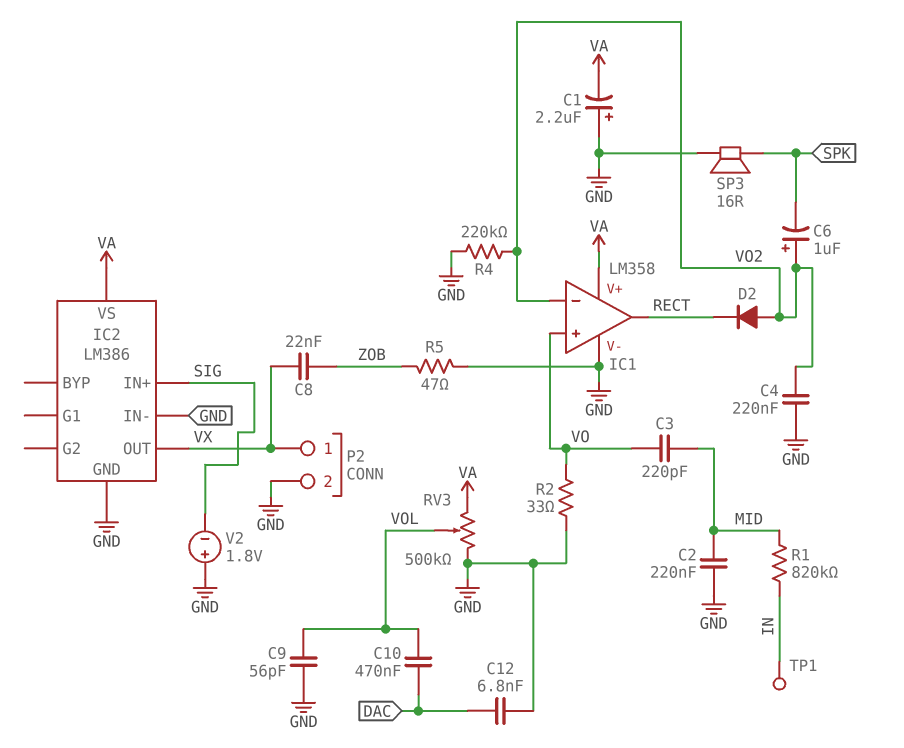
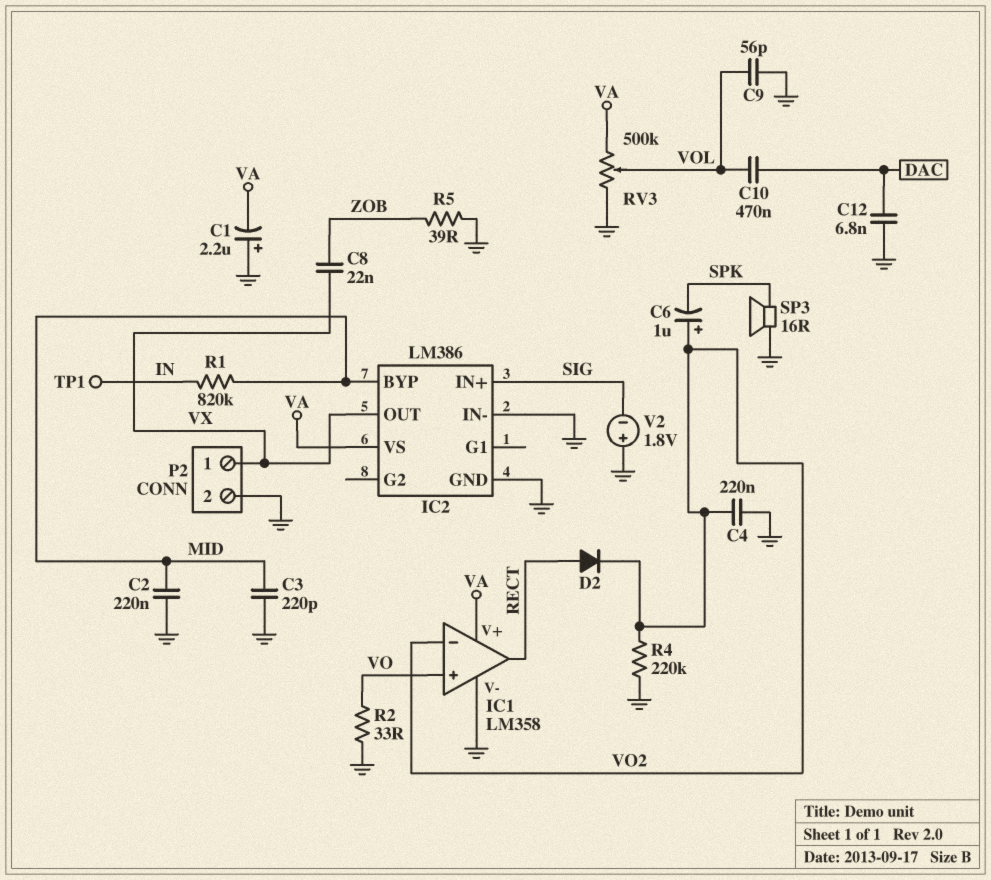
C3: 220pF (MID, VO) -> 220pF (GND, MID)
D2: diode (A VO2, K RECT) -> diode (A RECT, K VO2)
IC2 pin BYP: none -> MID
R5: 47 (GND, ZOB) -> 39 (GND, ZOB)

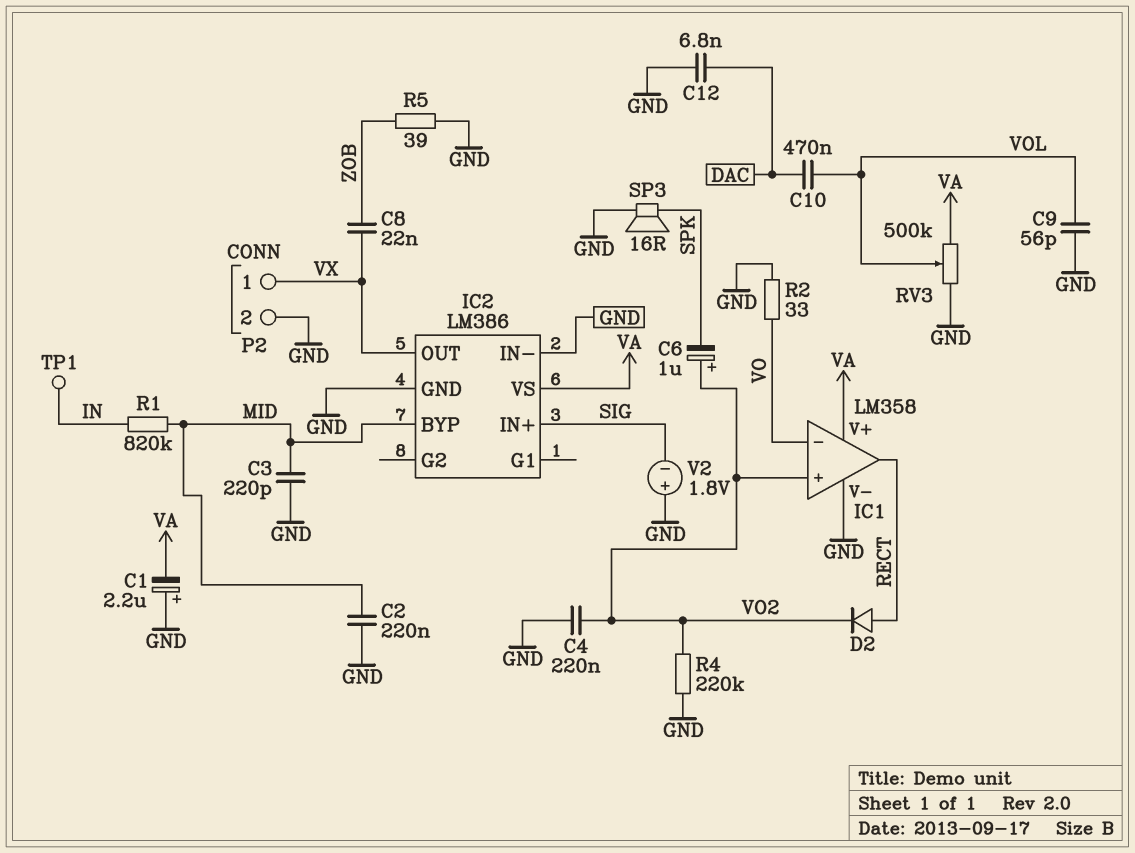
IC1 pin in+: VO -> VO2
IC1 pin in-: VO2 -> VO

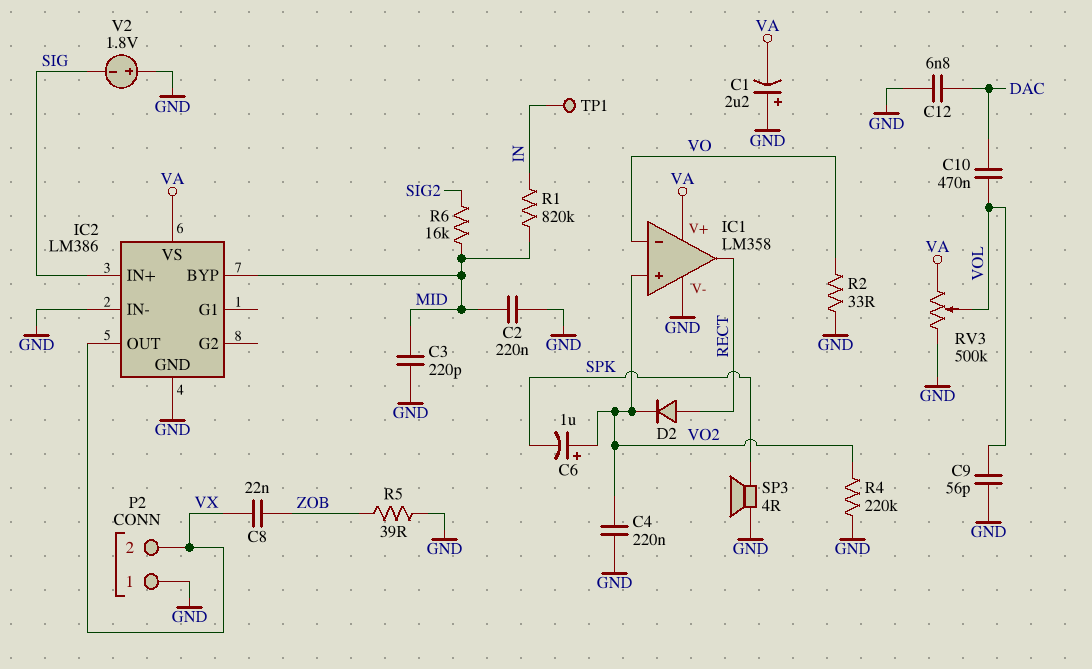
P2 pin 1: VX -> GND
P2 pin 2: GND -> VX
R6: none -> 16k (MID, SIG2)
SP3: speaker 16R (GND, SPK) -> speaker 4R (GND, SPK)

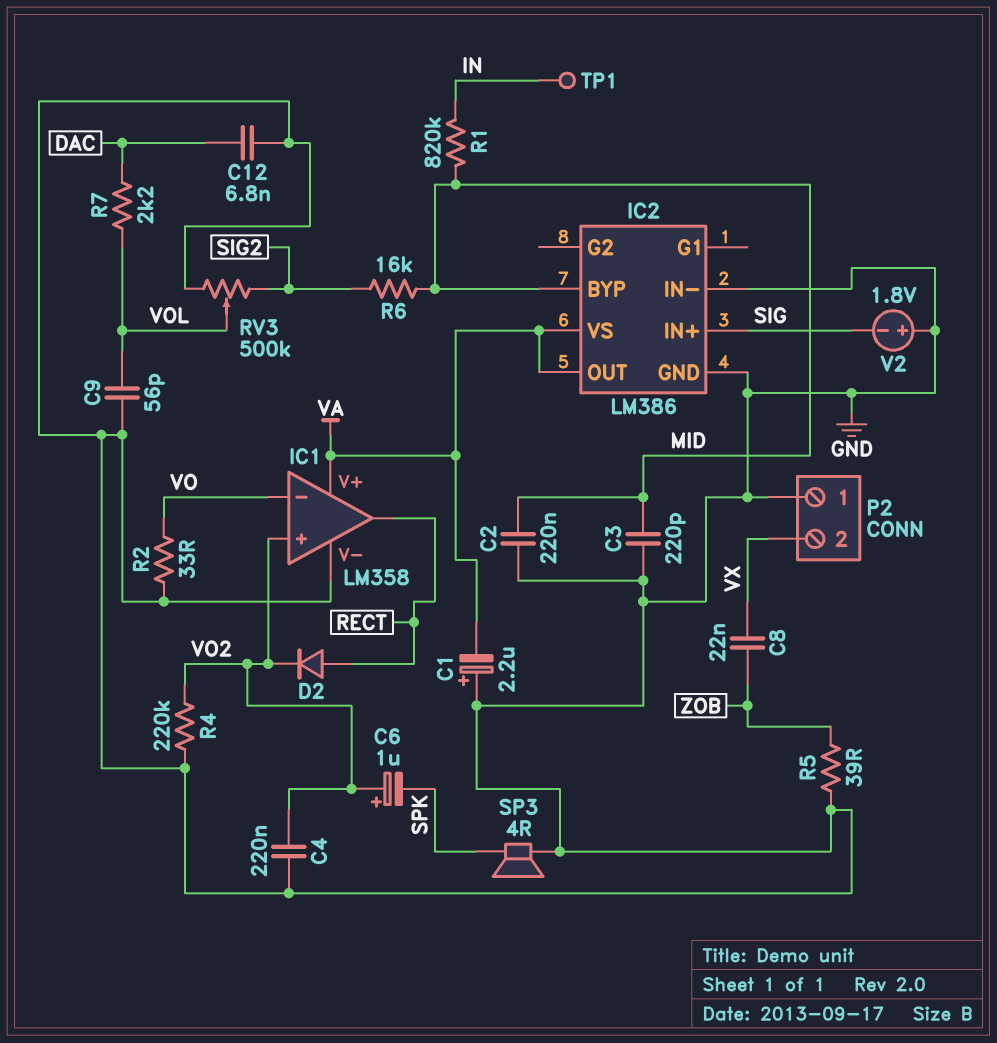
C10: 470nF (DAC, VOL) -> none
IC2 pin OUT: VX -> VA
R7: none -> 2.2k (DAC, VOL)
RV3: 500k (GND, VA, wiper VOL) -> 500k (GND, SIG2, wiper VOL)

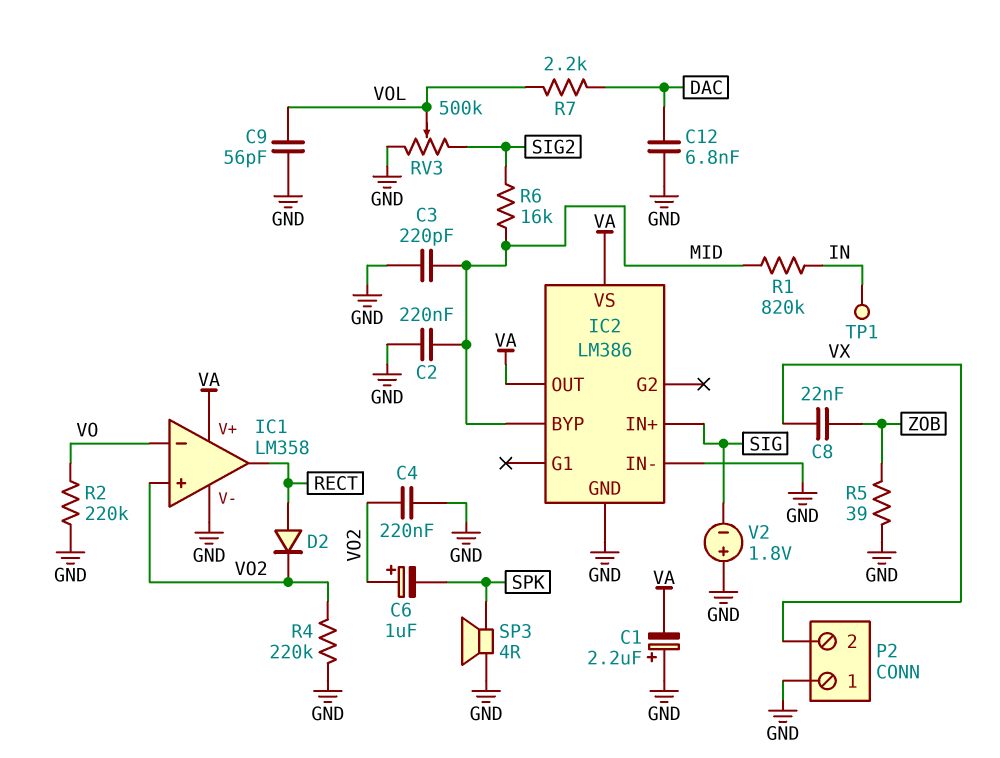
R2: 33 (GND, VO) -> 220k (GND, VO)

